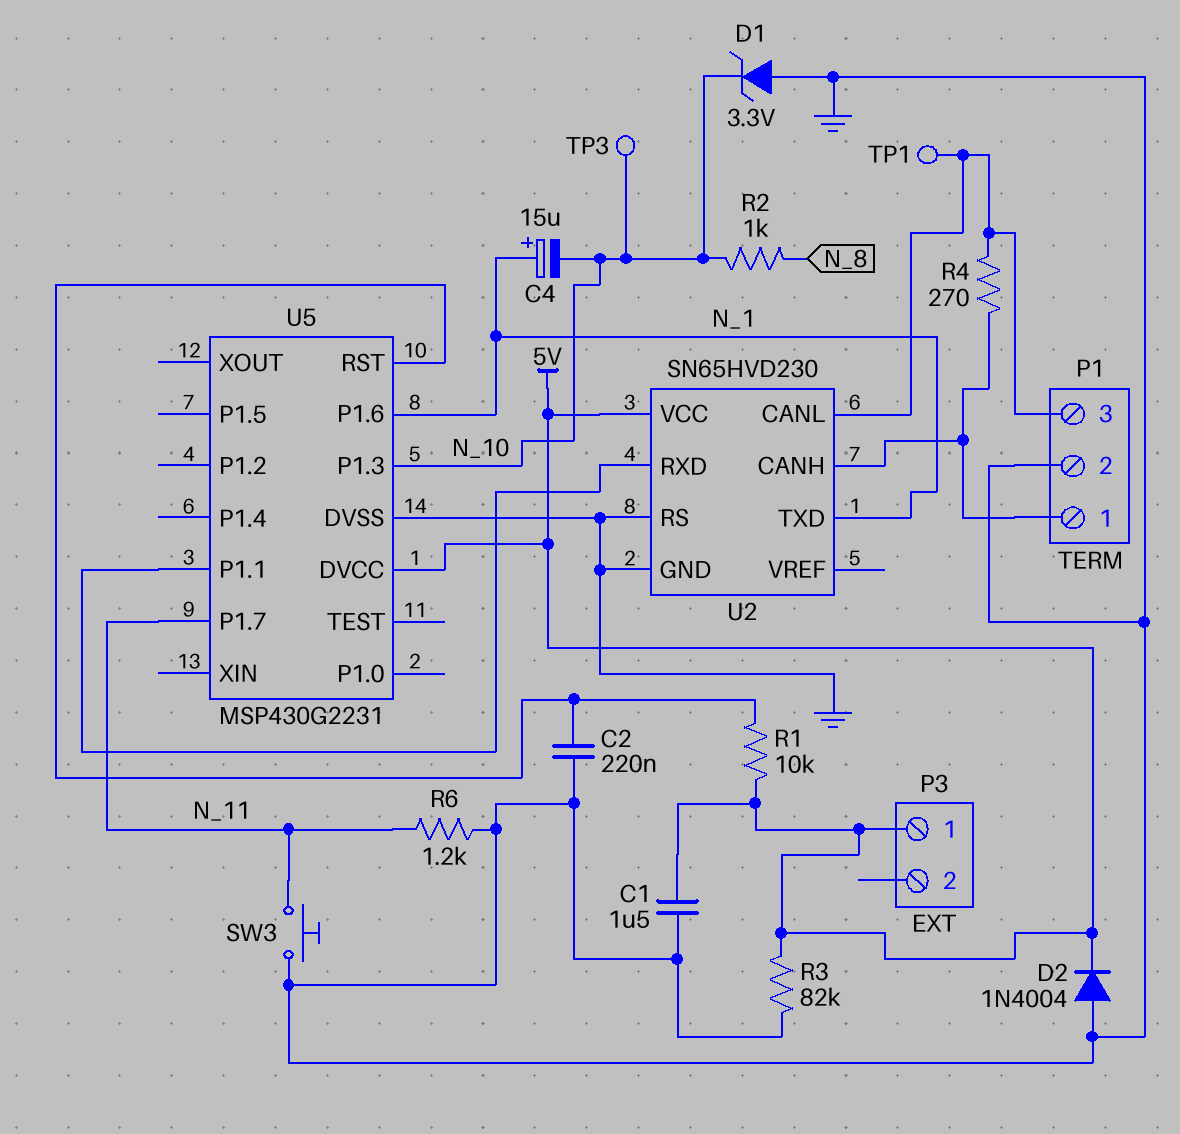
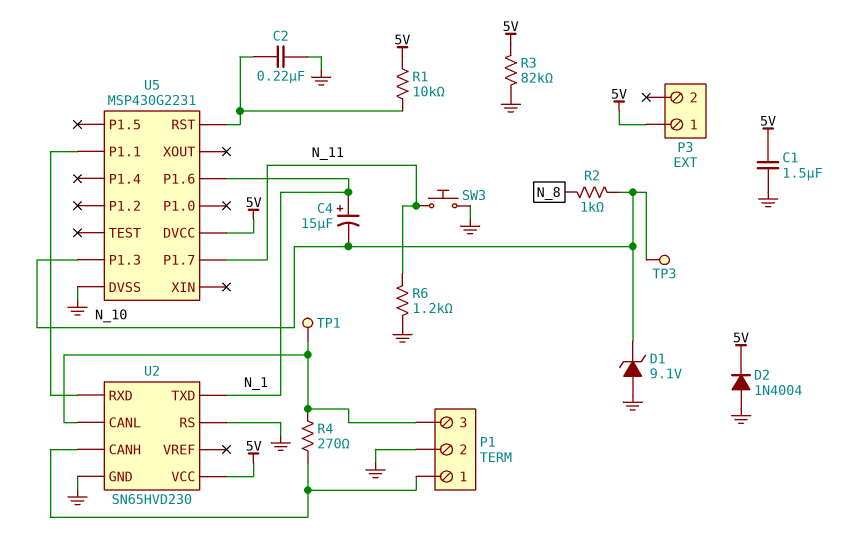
D1: zener 3.3V (A GND, K N_10) -> zener 9.1V (A GND, K N_10)

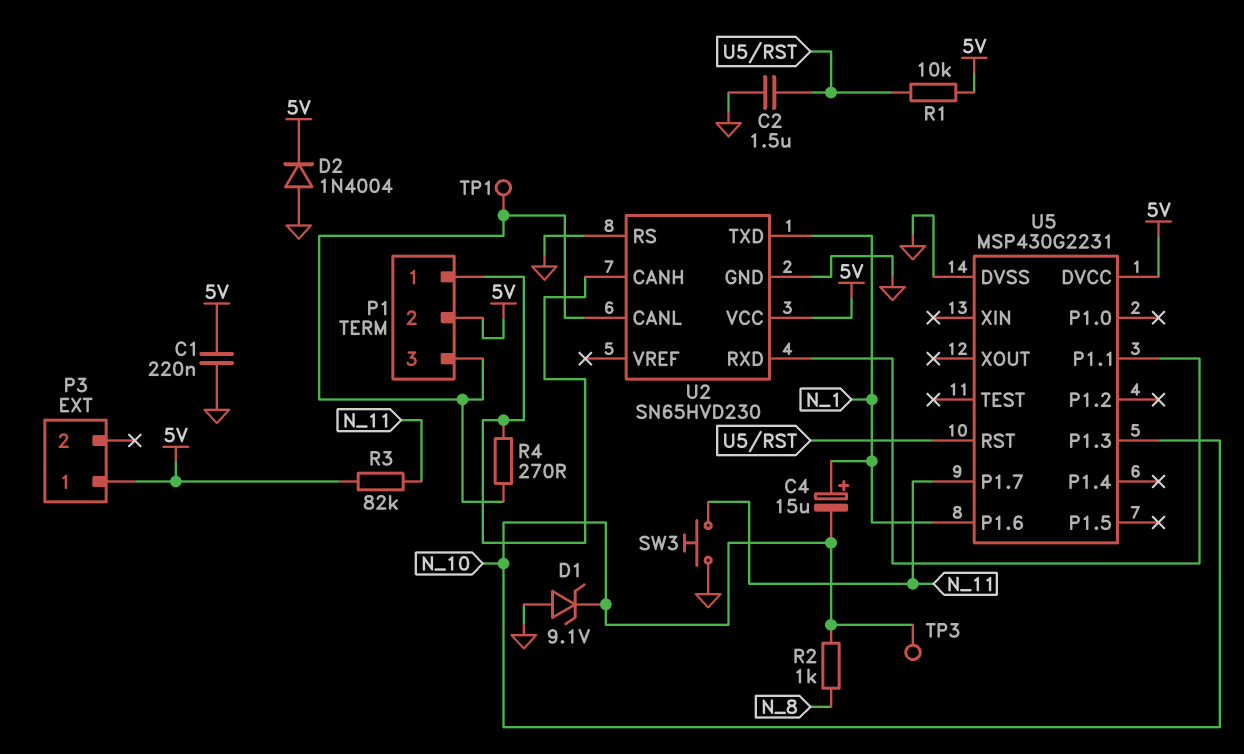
C1: 1.5uF (5V, GND) -> 220nF (5V, GND)
C2: 220nF (GND, U5/RST) -> 1.5uF (GND, U5/RST)
P1 pin 2: GND -> 5V
R3: 82k (5V, GND) -> 82k (5V, N_11)
R6: 1.2k (GND, N_11) -> none

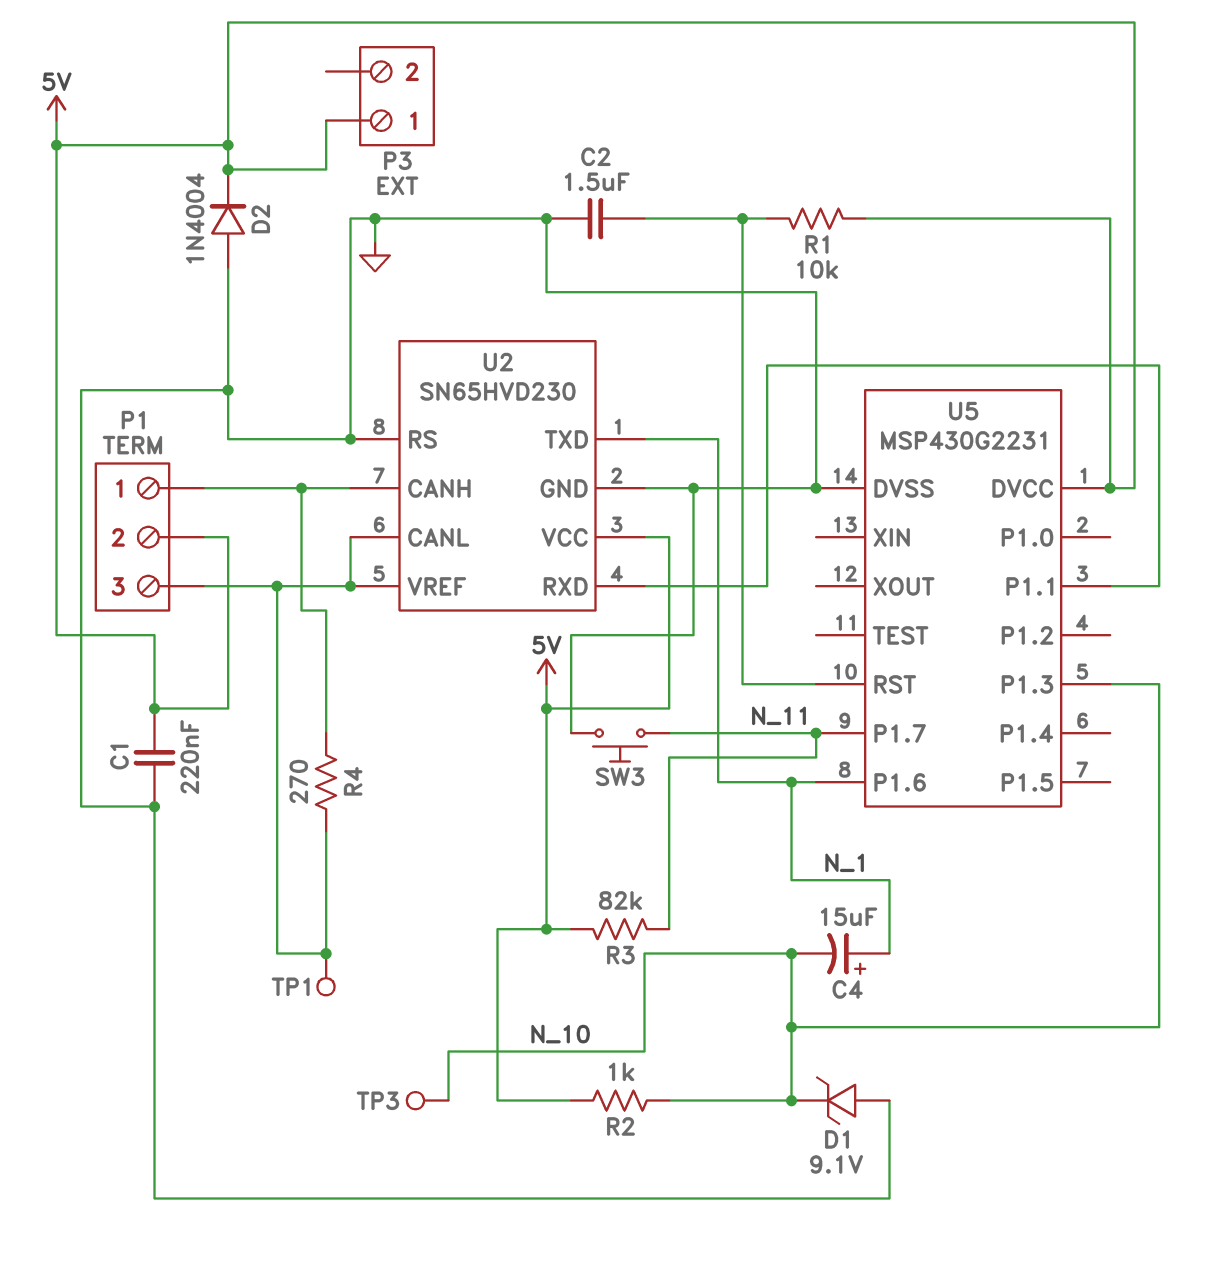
R2: 1k (N_8, N_10) -> 1k (5V, N_10)
U2 pin VREF: none -> P1/3

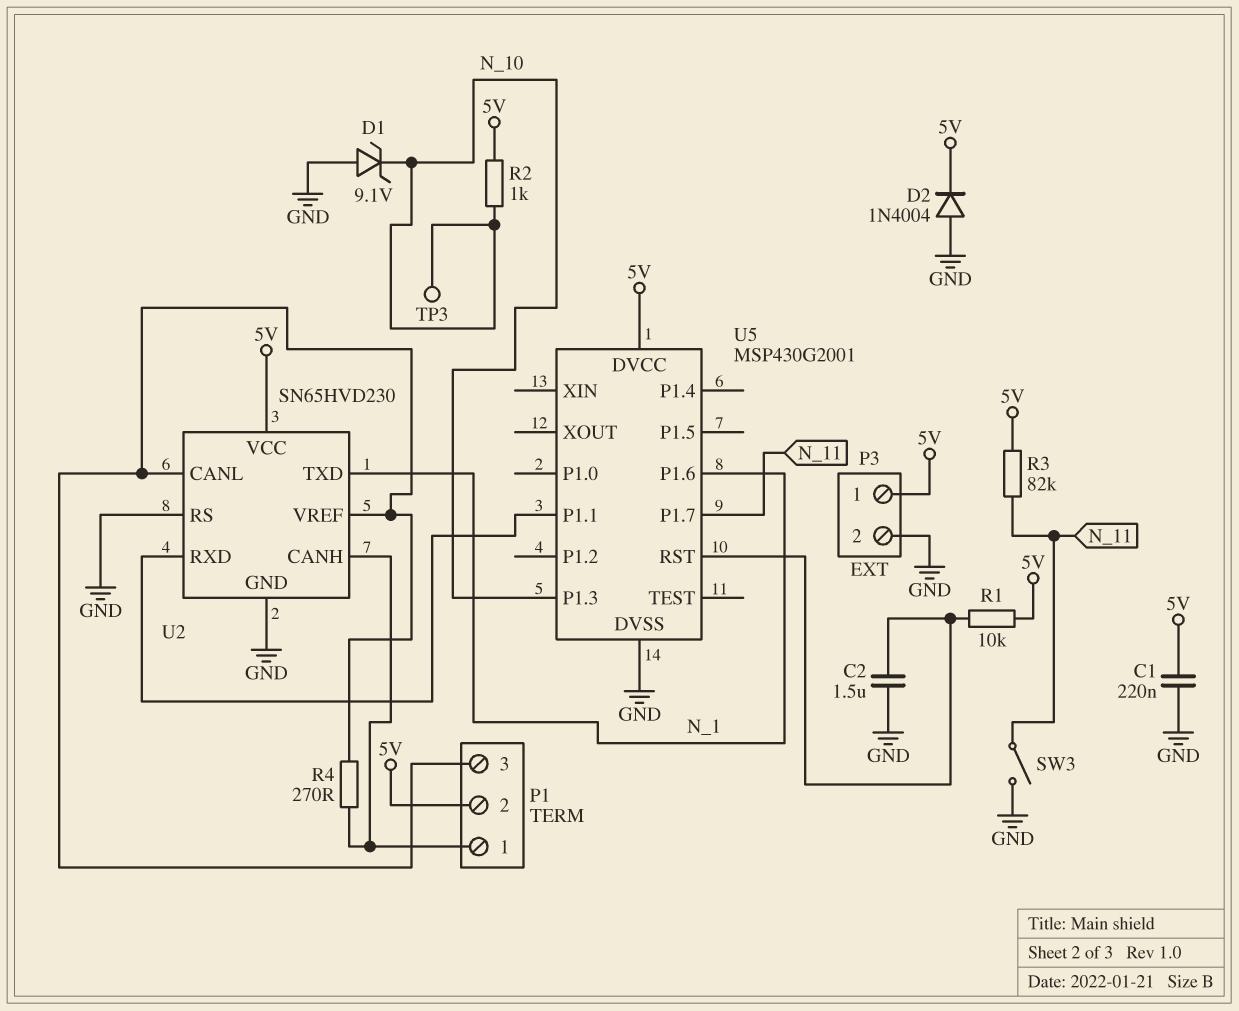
C4: 15uF (plus N_1, minus N_10) -> none
P3 pin 2: none -> GND
SW3: button (GND, N_11) -> switch (GND, N_11)
TP1: test point (P1/3) -> none
U5: MSP430G2231 -> MSP430G2001

